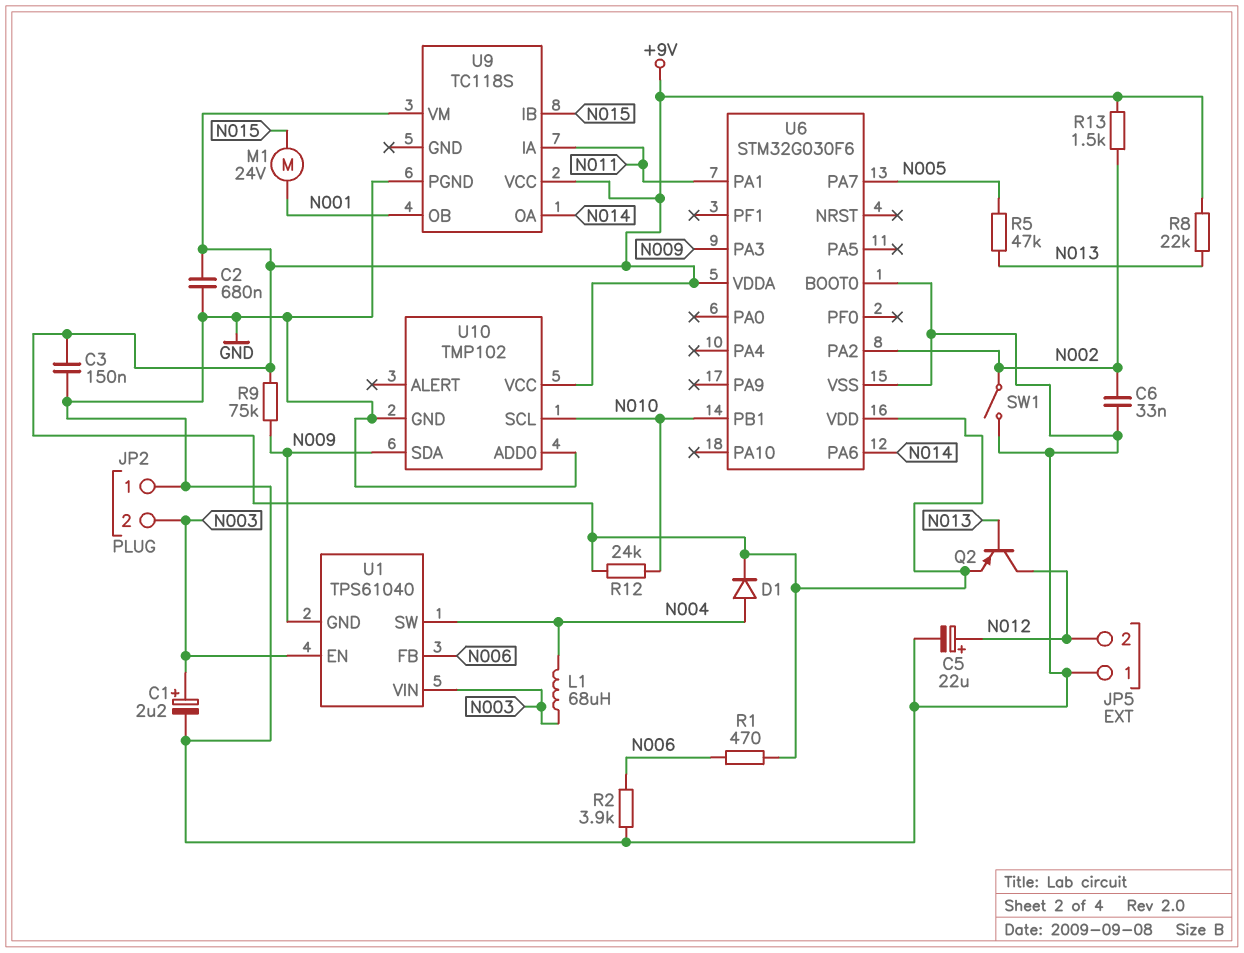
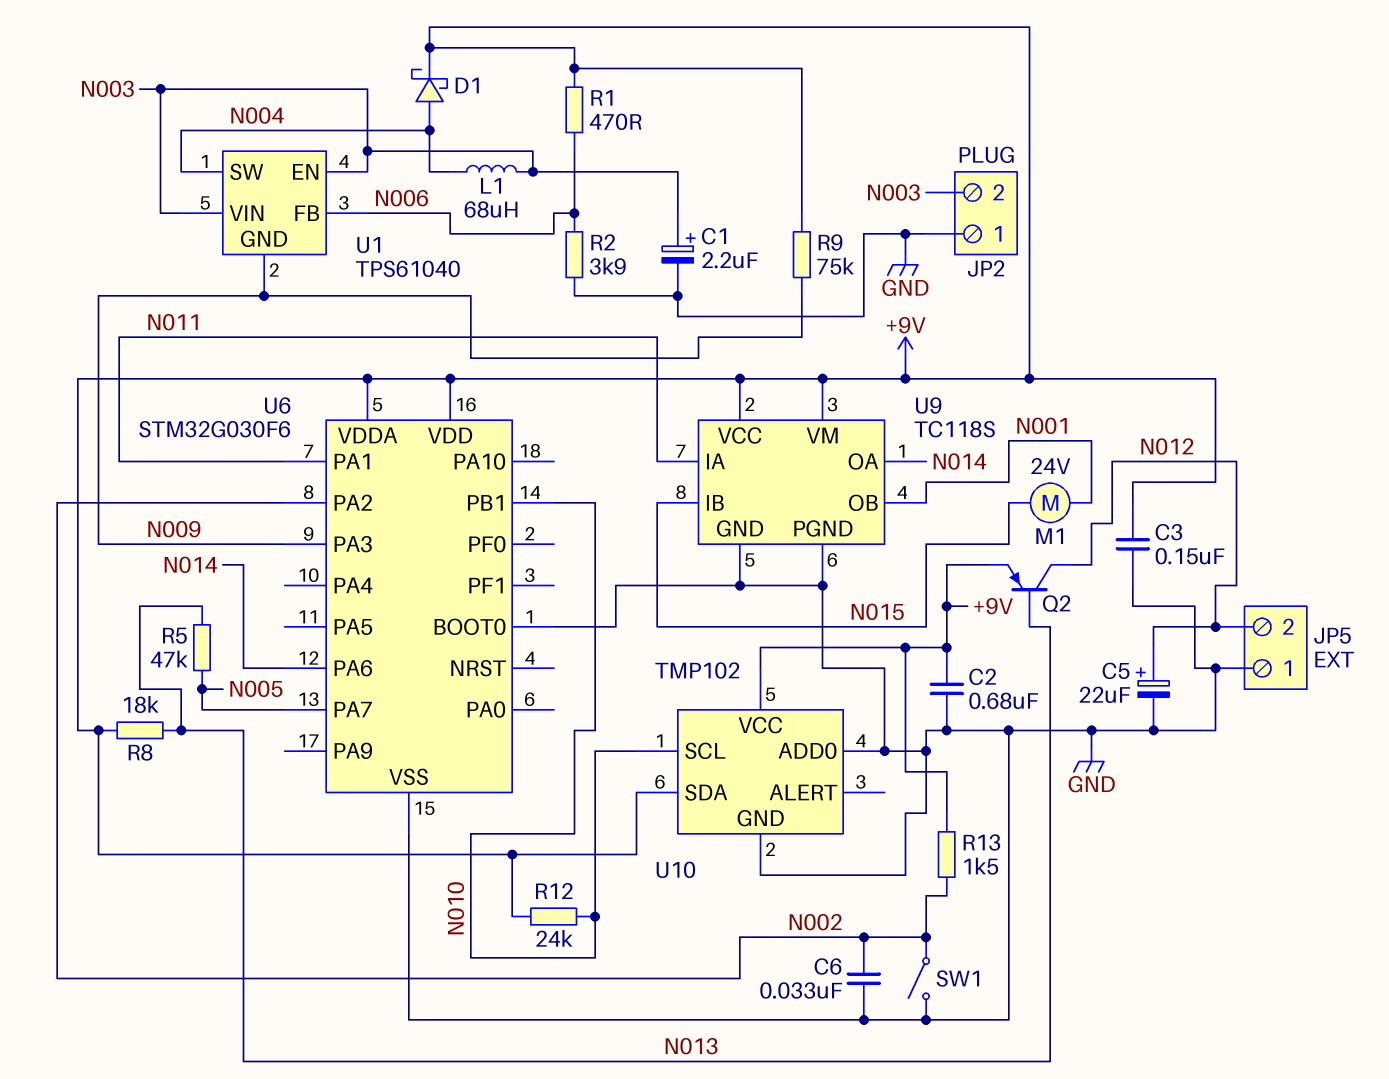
D1: diode (A N004, K +9V) -> schottky (A N004, K +9V)
R8: 22k (+9V, N013) -> 18k (+9V, N013)
U9 pin GND: none -> GND
U10 pin SDA: N009 -> +9V

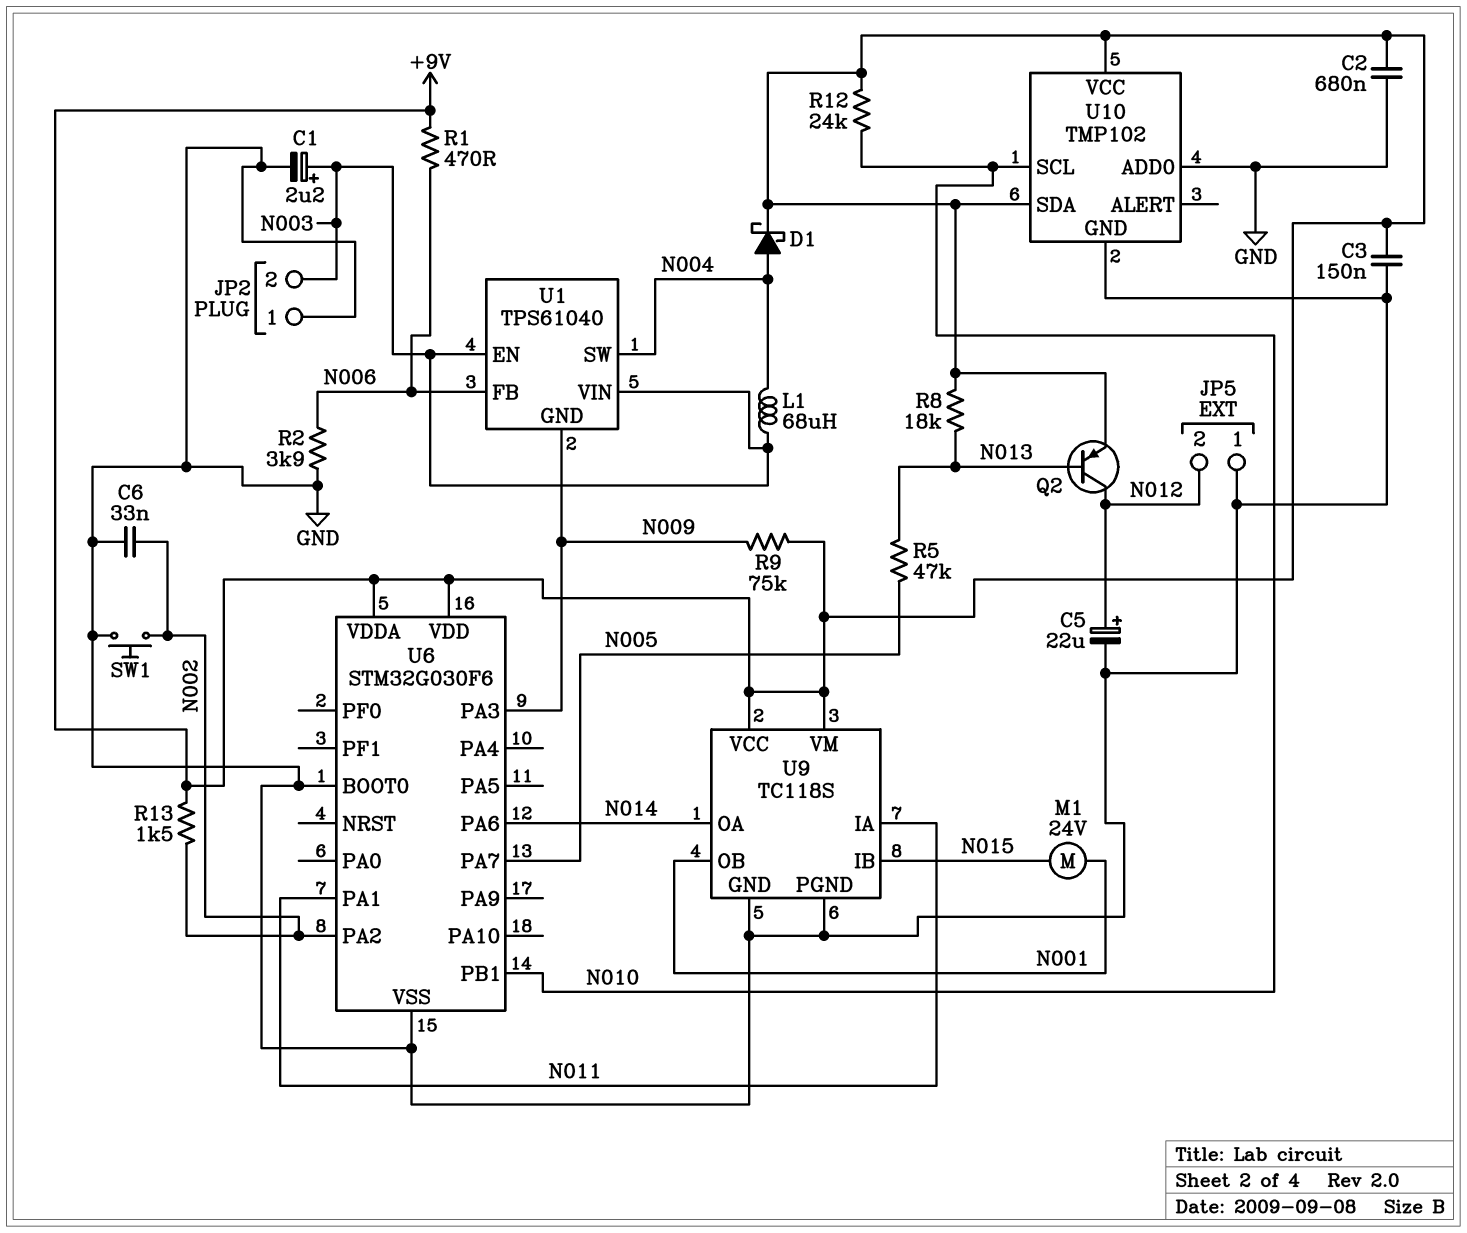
SW1: switch (GND, N002) -> button (GND, N002)

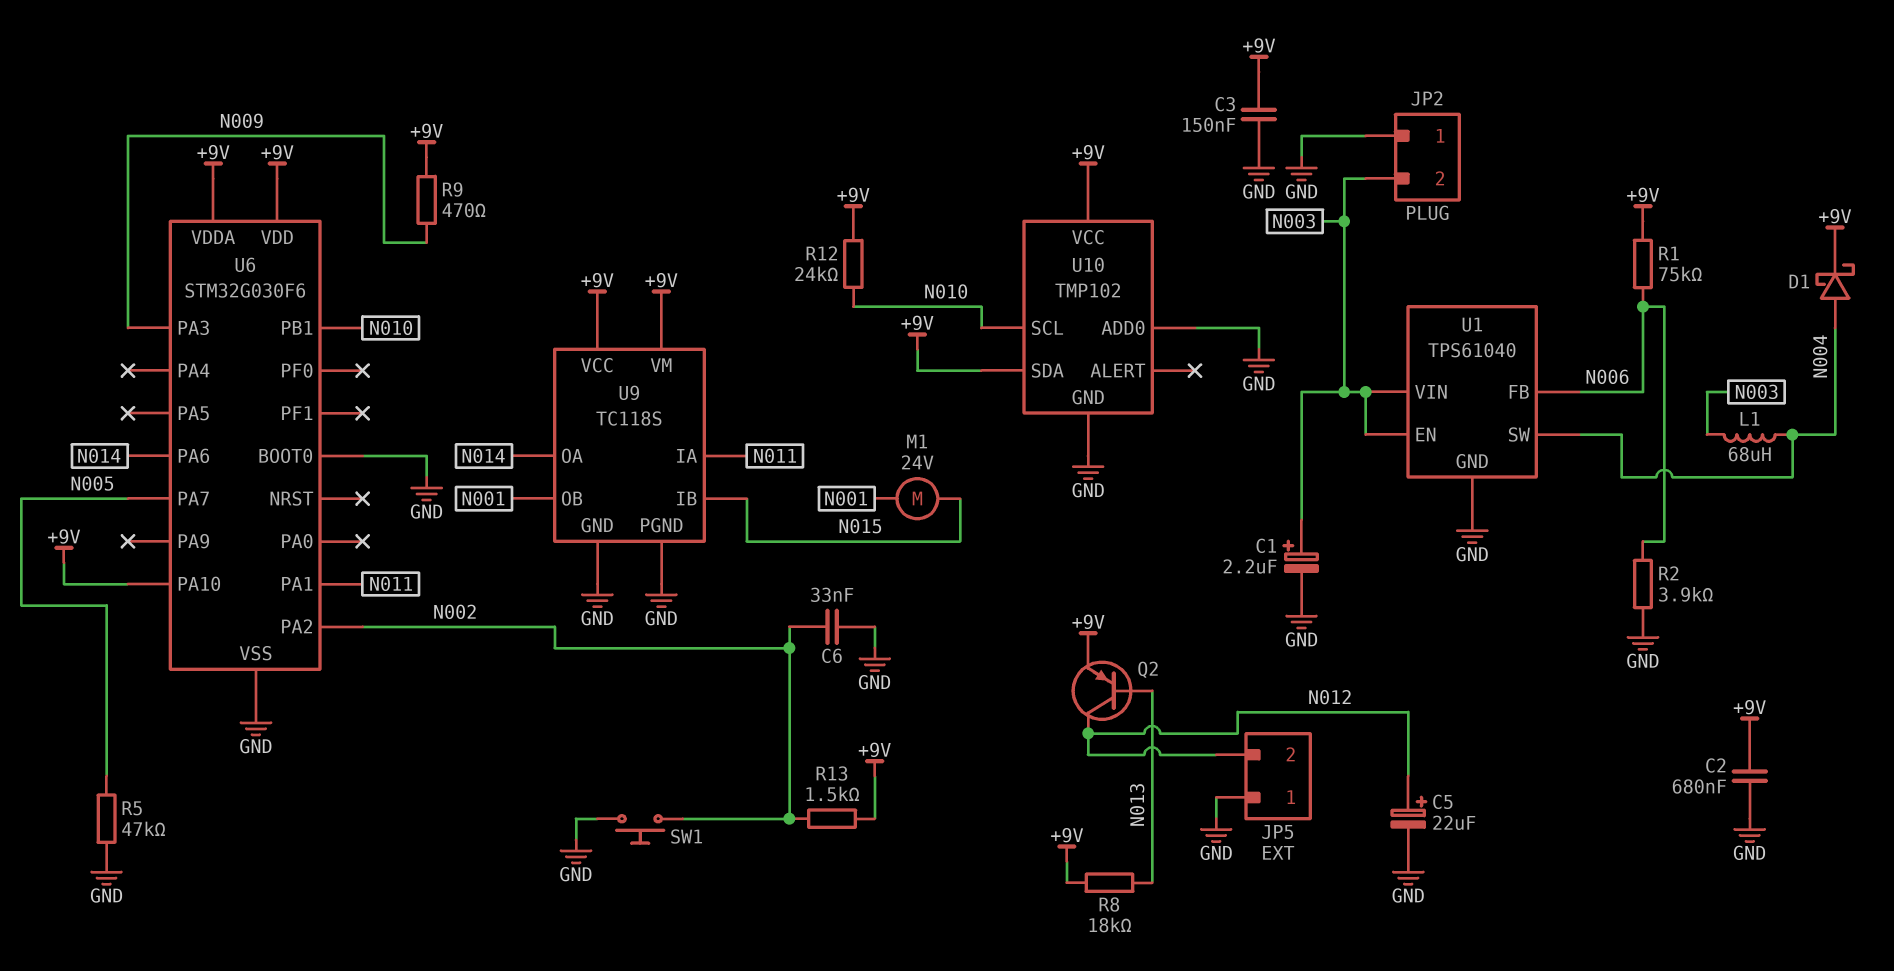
R1: 470 (+9V, N006) -> 75k (+9V, N006)
R5: 47k (N005, N013) -> 47k (GND, N005)
R9: 75k (+9V, N009) -> 470 (+9V, N009)
U1 pin GND: N009 -> GND
U6 pin PA10: none -> +9V

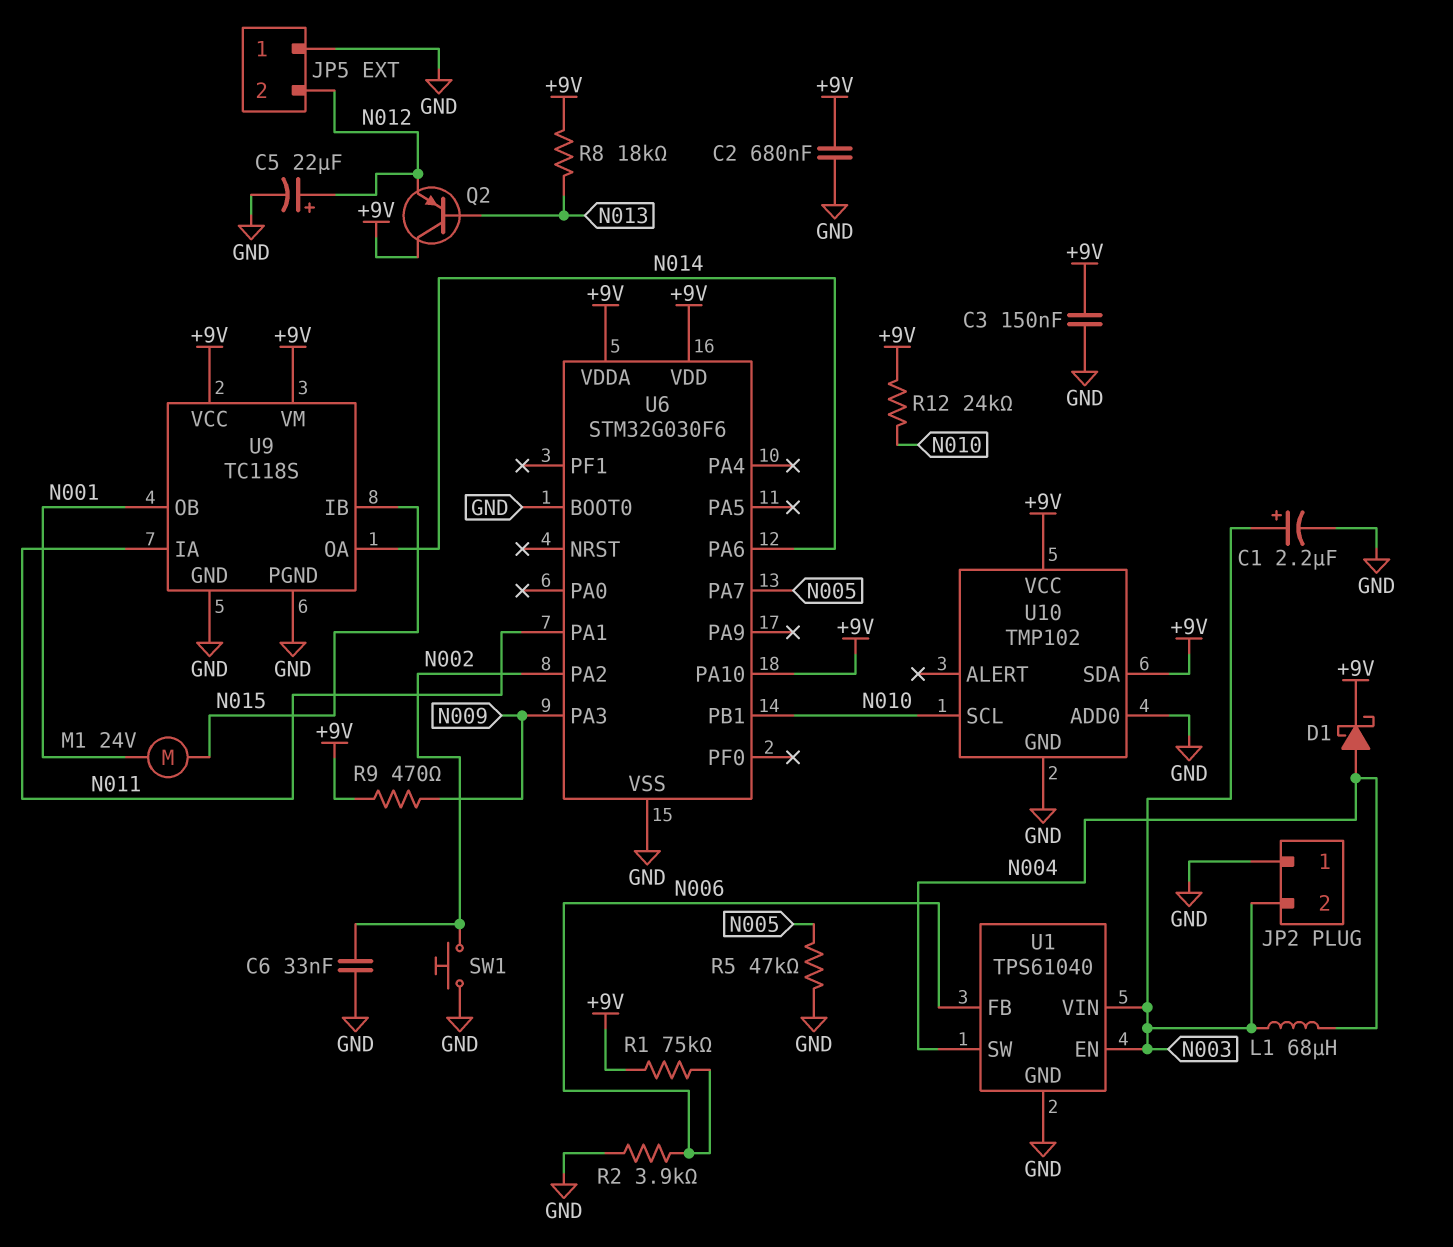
Q2: PNP (B N013, C N012, E +9V) -> PNP (B N013, C +9V, E N012)
R13: 1.5k (+9V, N002) -> none

